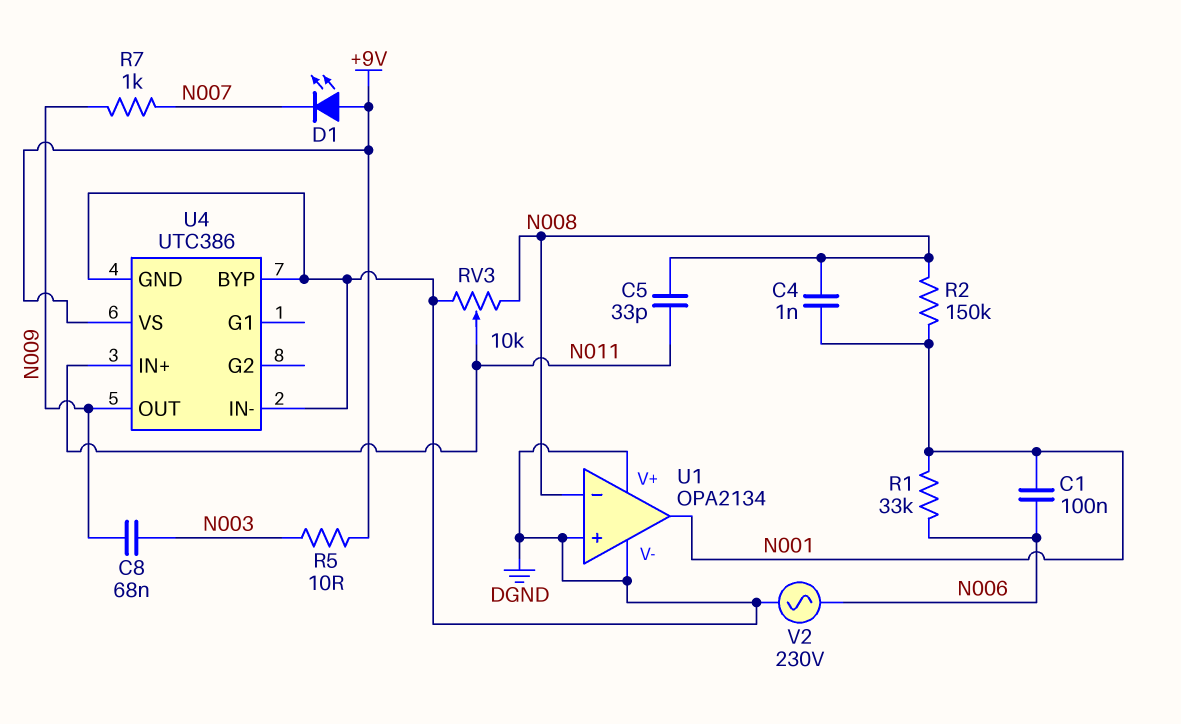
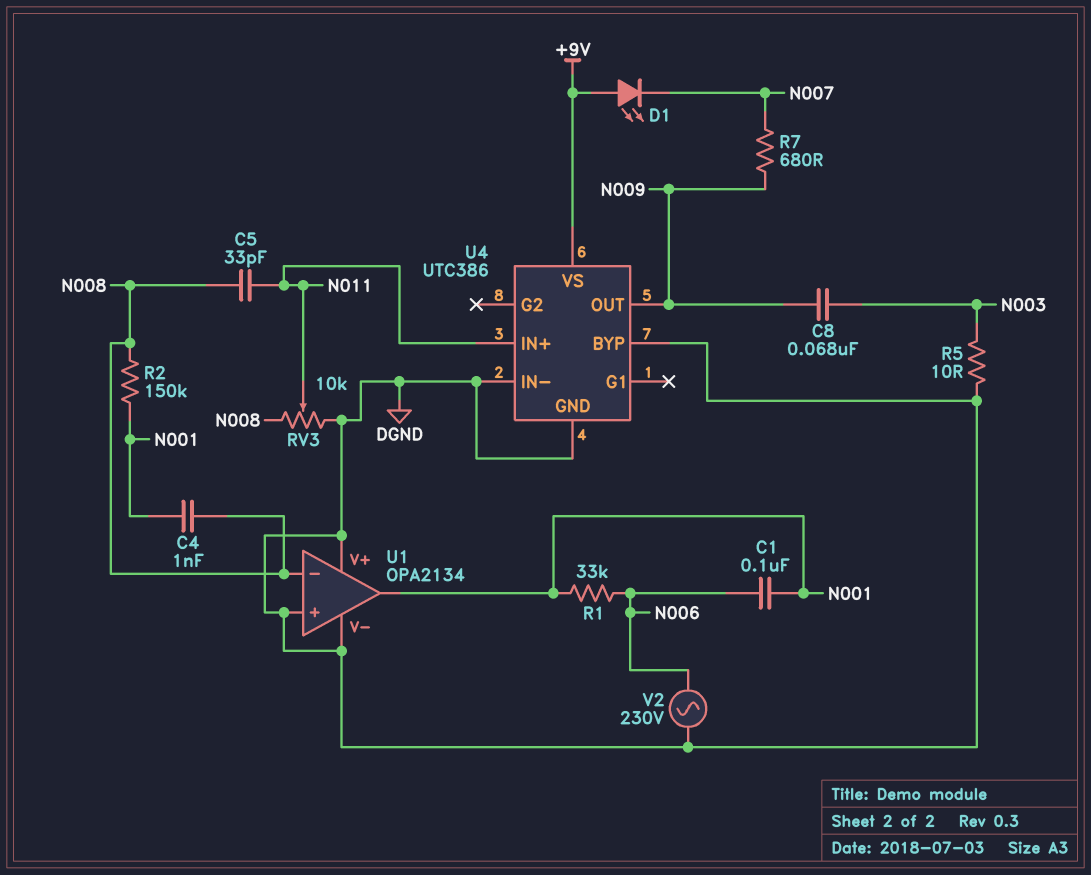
R5: 10 (+9V, N003) -> 10 (DGND, N003)
R7: 1k (N007, N009) -> 680 (N007, N009)

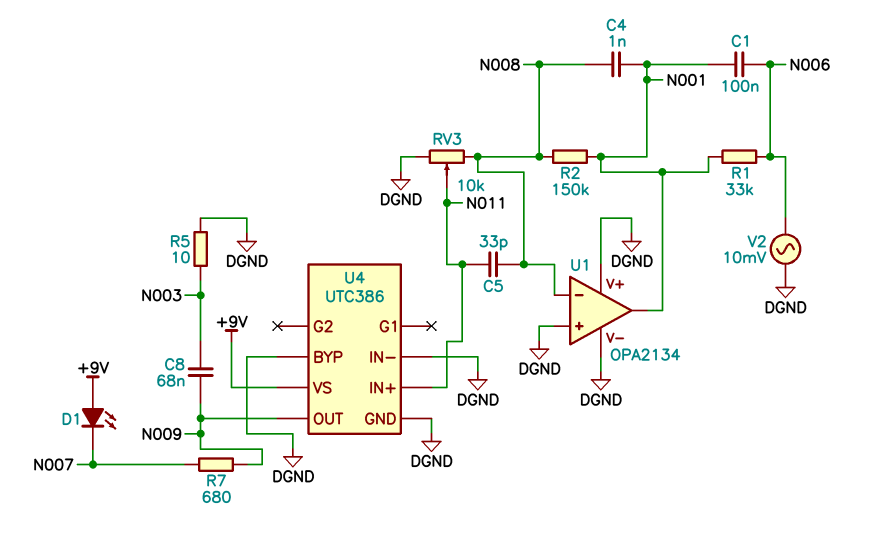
V2: AC 230V (DGND, N006) -> AC 10mV (DGND, N006)

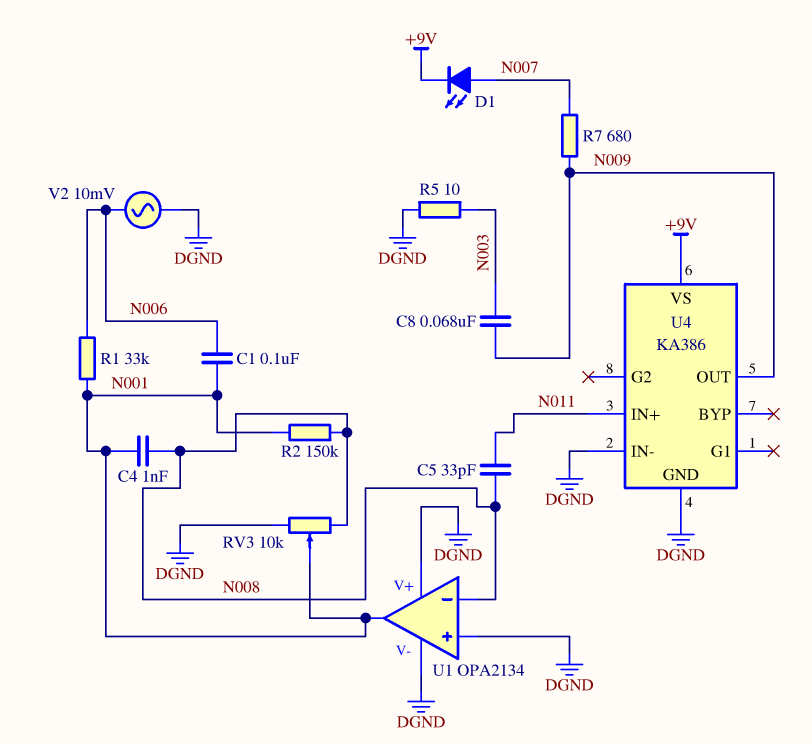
D1: LED (A +9V, K N007) -> LED (A N007, K +9V)
RV3: 10k (DGND, N008, wiper N011) -> 10k (DGND, N008, wiper N001)
U4: UTC386 -> KA386
U4 pin BYP: DGND -> none

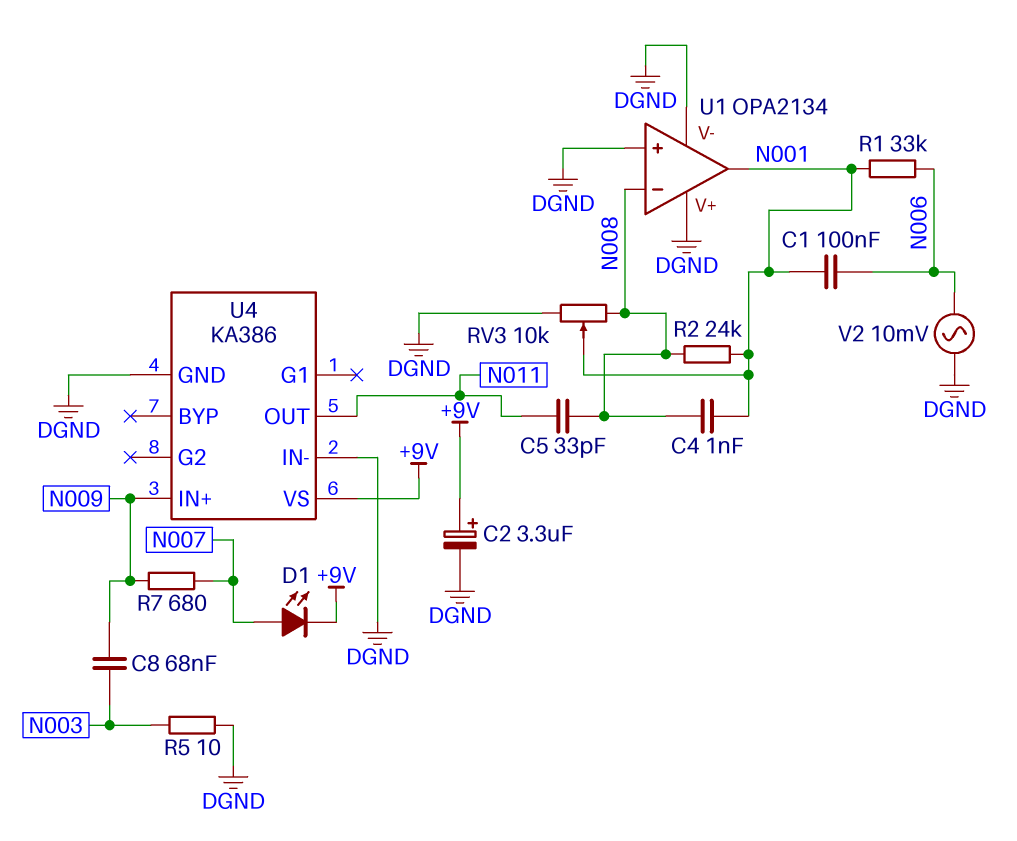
C2: none -> 3.3uF (plus +9V, minus DGND)
R2: 150k (N001, N008) -> 24k (N001, N008)
U4 pin IN+: N011 -> N009
U4 pin OUT: N009 -> N011

